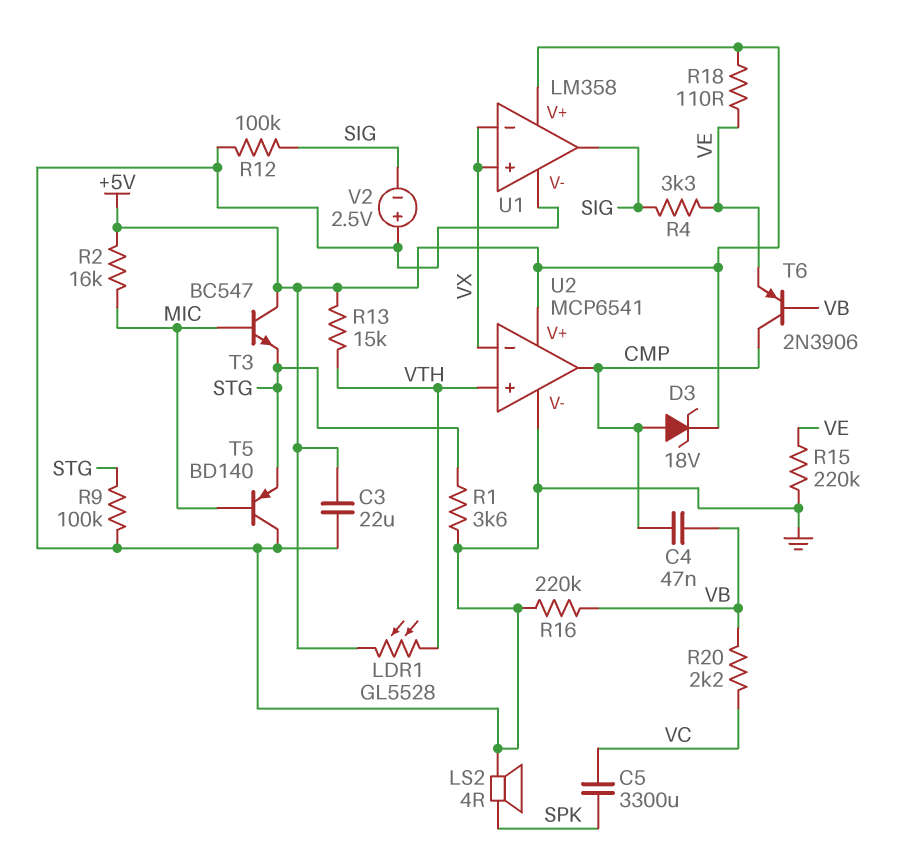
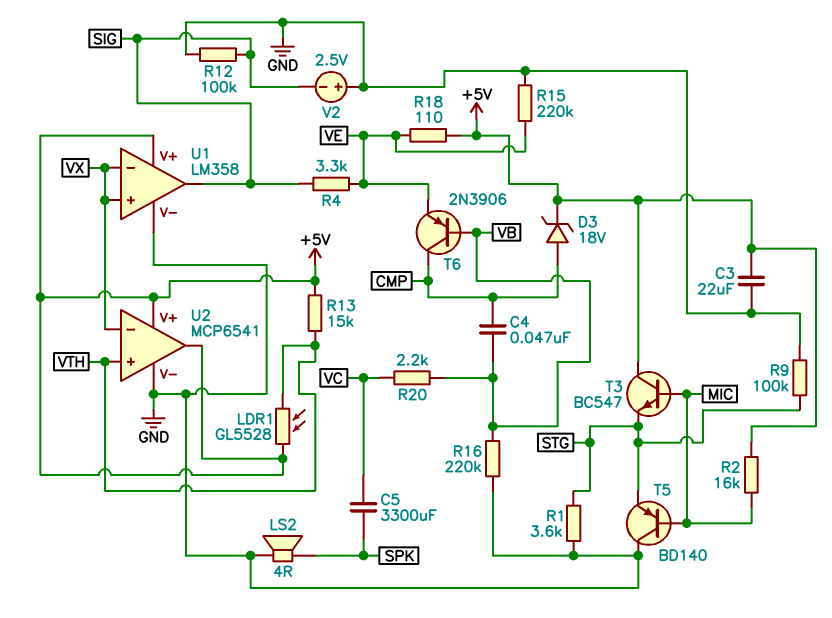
U2 pin out: CMP -> +5V

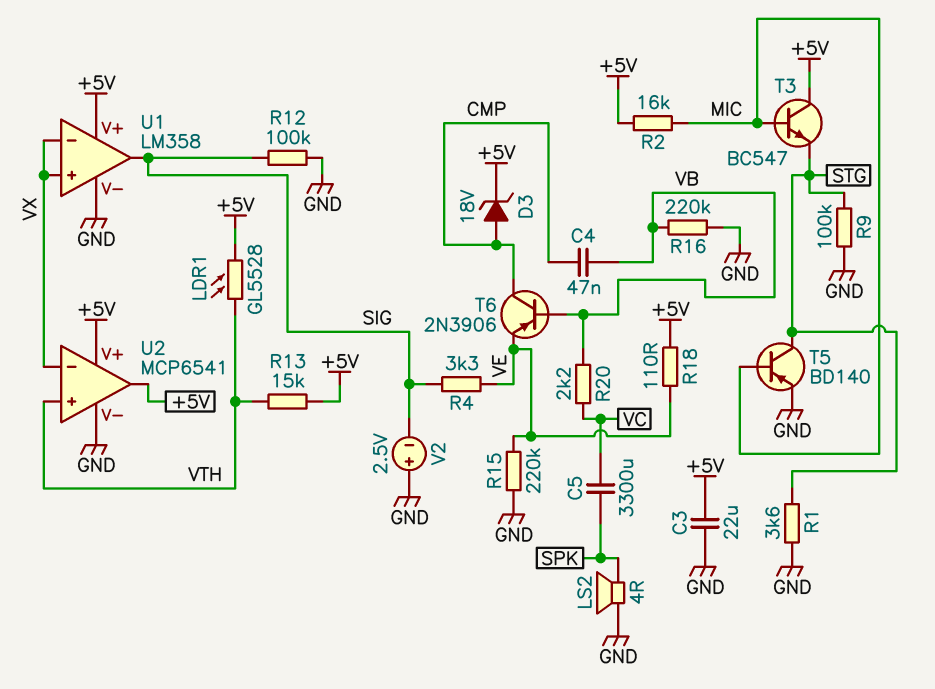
T5: PNP BD140 (B MIC, C GND, E STG) -> PNP BD140 (B MIC, C STG, E GND)

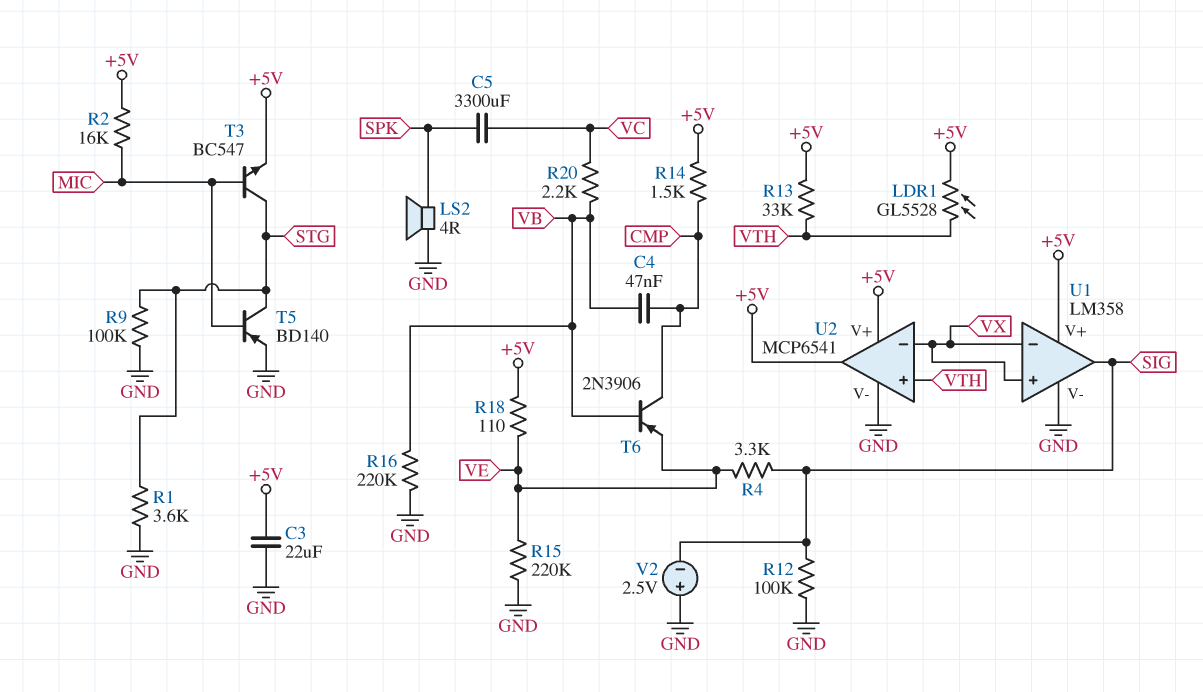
D3: zener 18V (A CMP, K +5V) -> none
R13: 15k (+5V, VTH) -> 33k (+5V, VTH)
R14: none -> 1.5k (+5V, CMP)
T3: NPN BC547 (B MIC, C +5V, E STG) -> NPN BC547 (B MIC, C STG, E +5V)

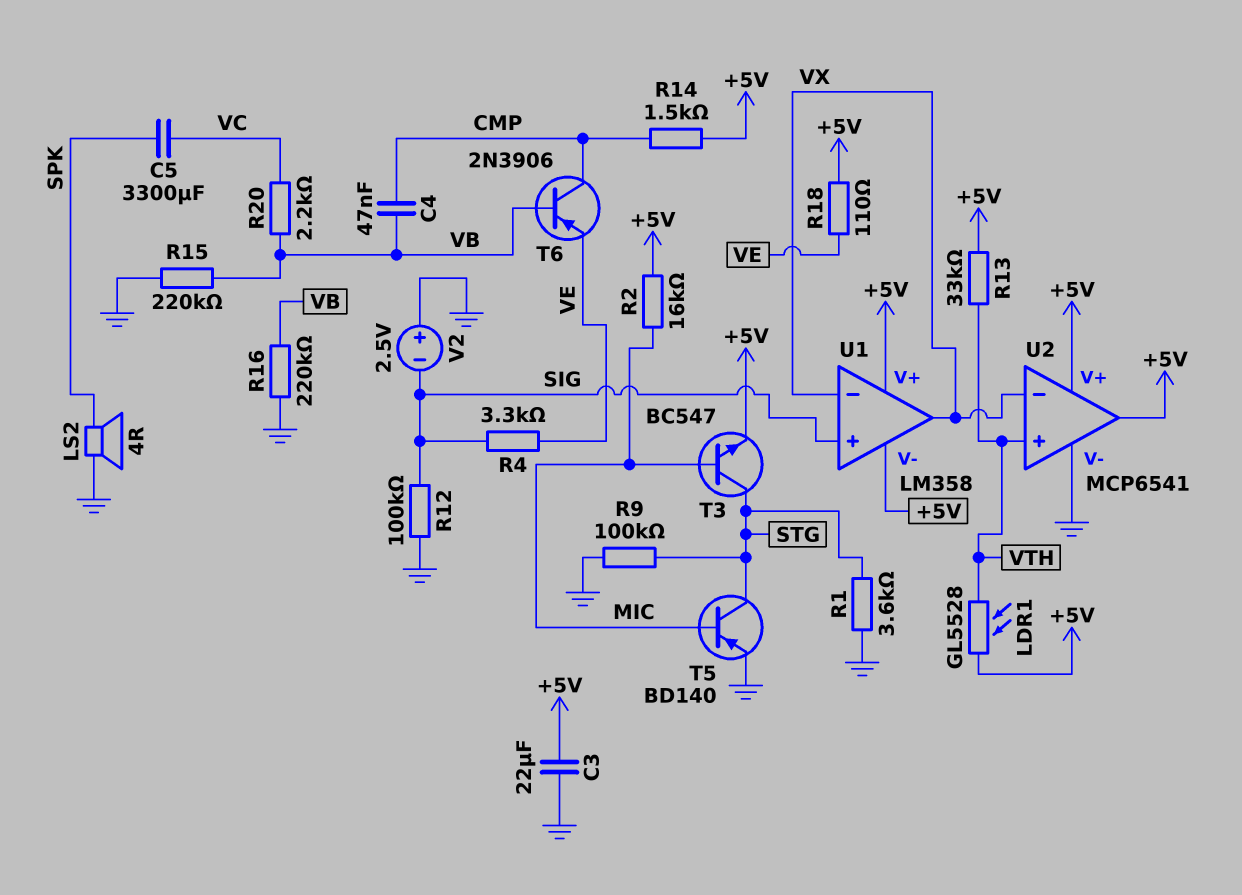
R15: 220k (GND, VE) -> 220k (GND, VB)
U1 pin V-: GND -> +5V
U1 pin in+: VX -> SIG
U1 pin out: SIG -> VX

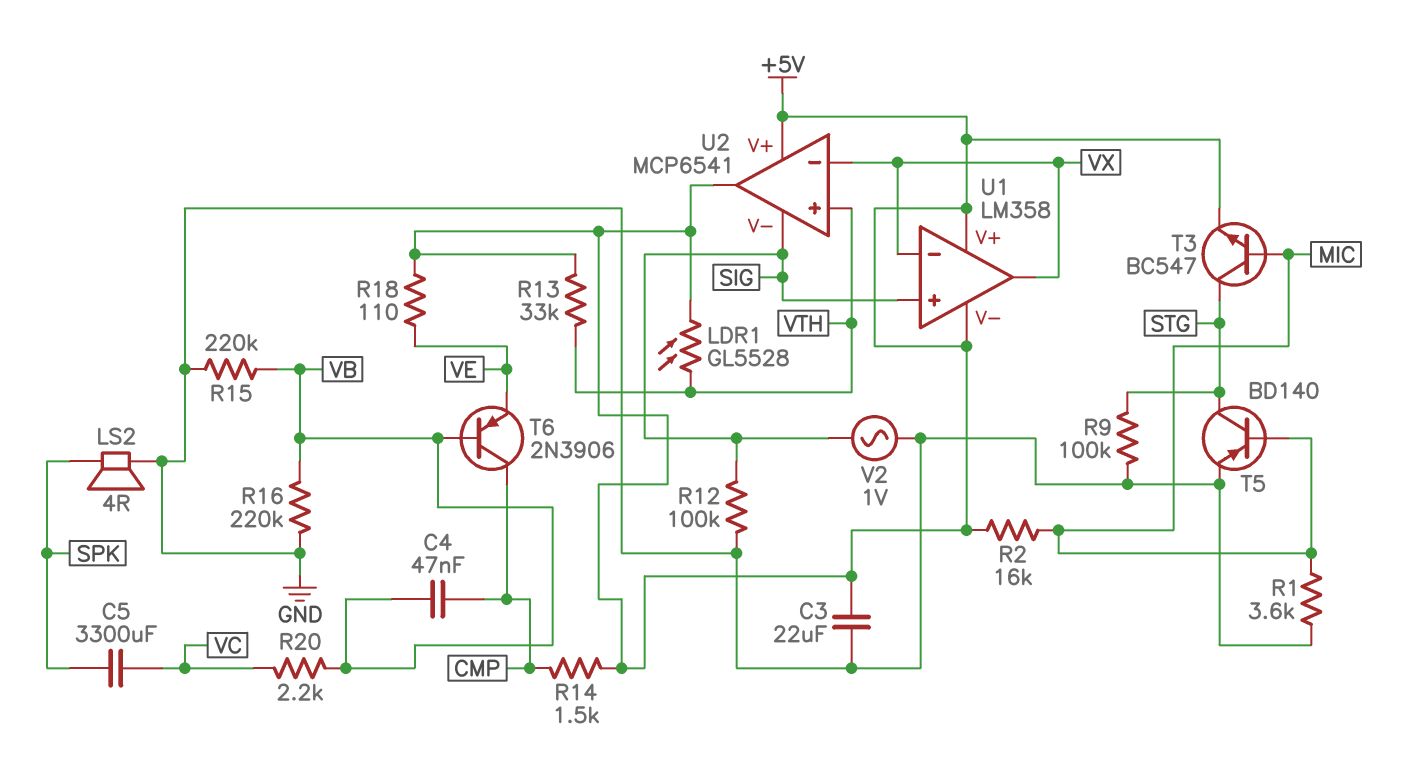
R1: 3.6k (GND, STG) -> 3.6k (GND, MIC)
R4: 3.3k (SIG, VE) -> none
U2 pin V-: GND -> SIG
V2: 2.5V (plus GND, minus SIG) -> AC 1V (GND, SIG)

